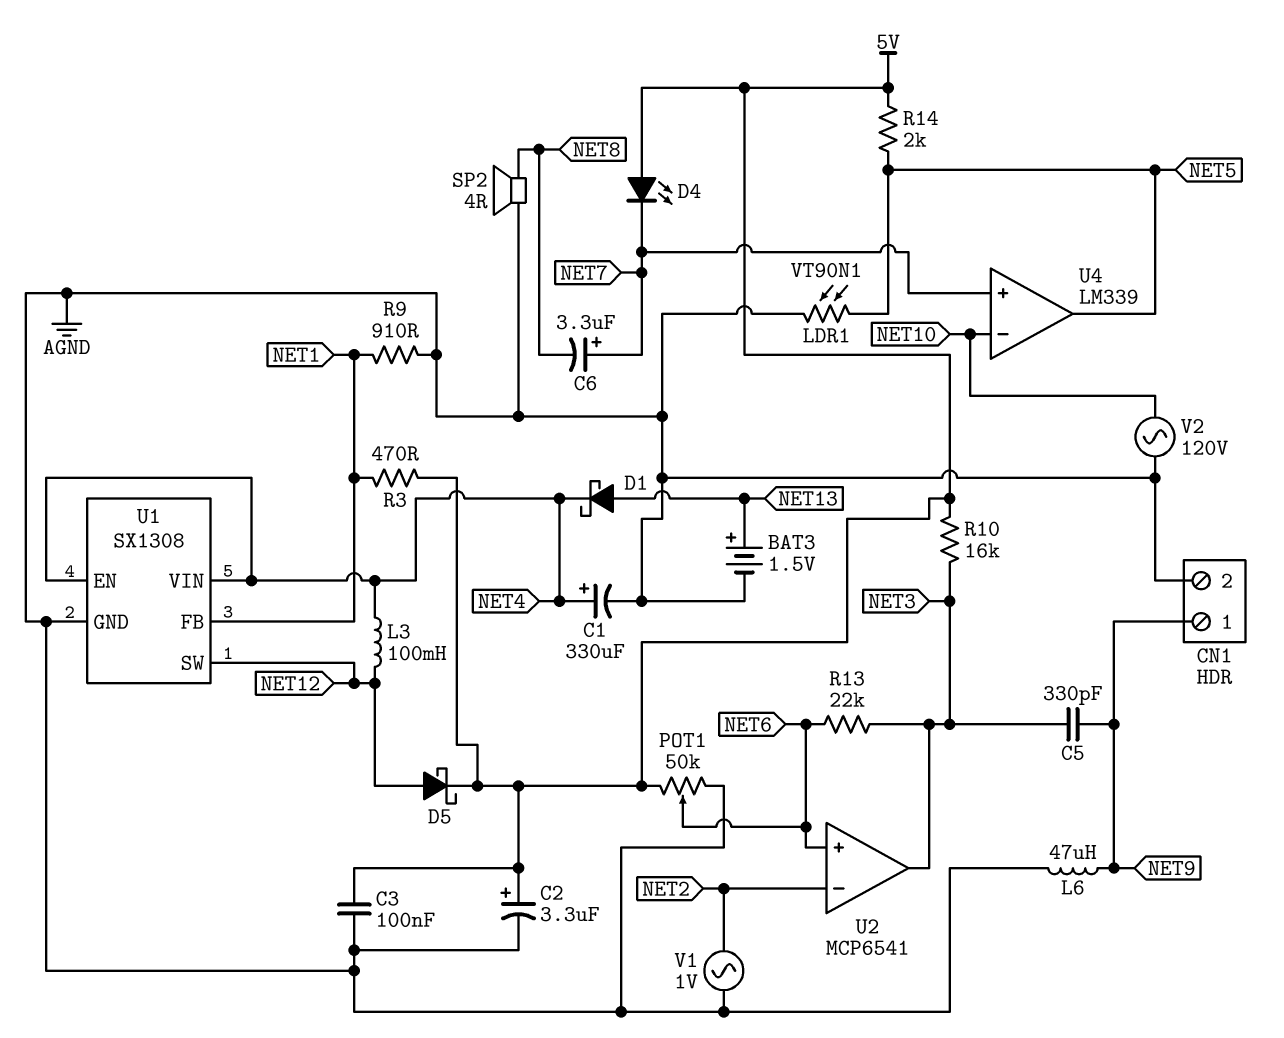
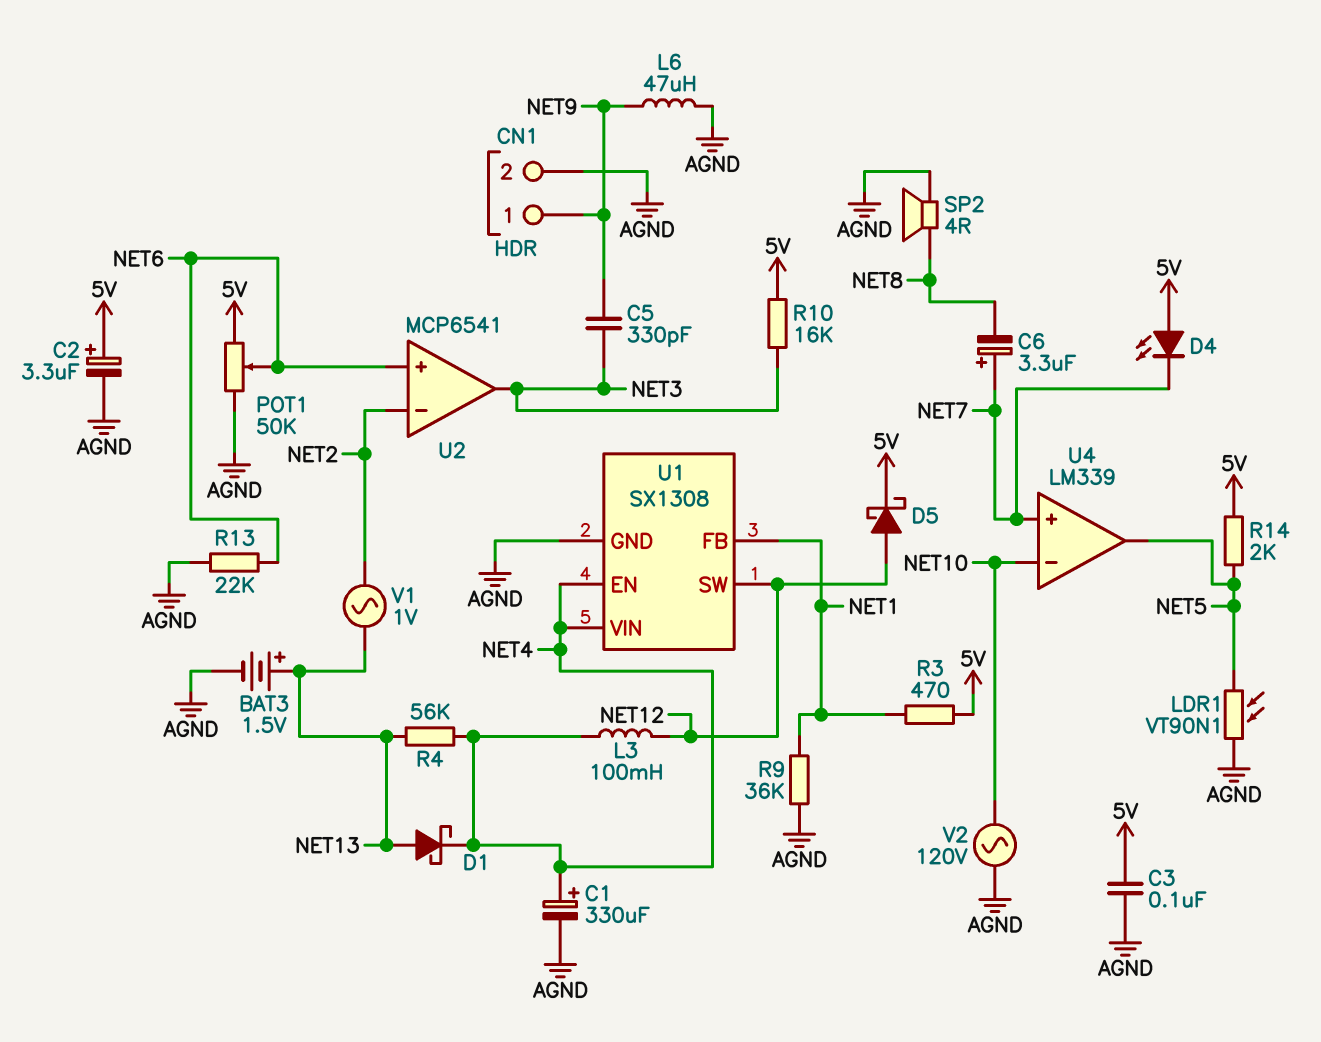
R4: none -> 56k (NET4, NET13)
R9: 910 (AGND, NET1) -> 36k (AGND, NET1)
R13: 22k (NET3, NET6) -> 22k (AGND, NET6)
V1: AC 1V (AGND, NET2) -> AC 1V (NET2, NET13)

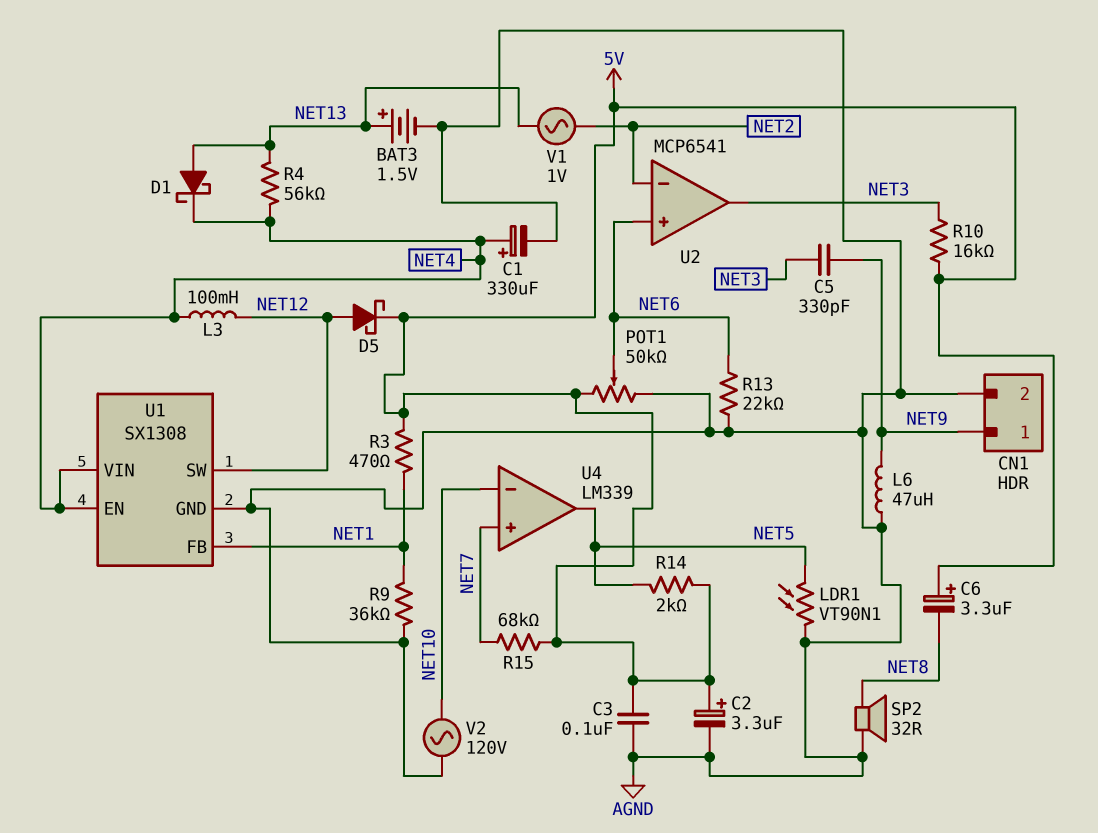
C6: 3.3uF (plus NET7, minus NET8) -> 3.3uF (plus 5V, minus NET8)
D4: LED (A 5V, K NET7) -> none
R15: none -> 68k (5V, NET7)
SP2: speaker 4R (AGND, NET8) -> speaker 32R (AGND, NET8)

